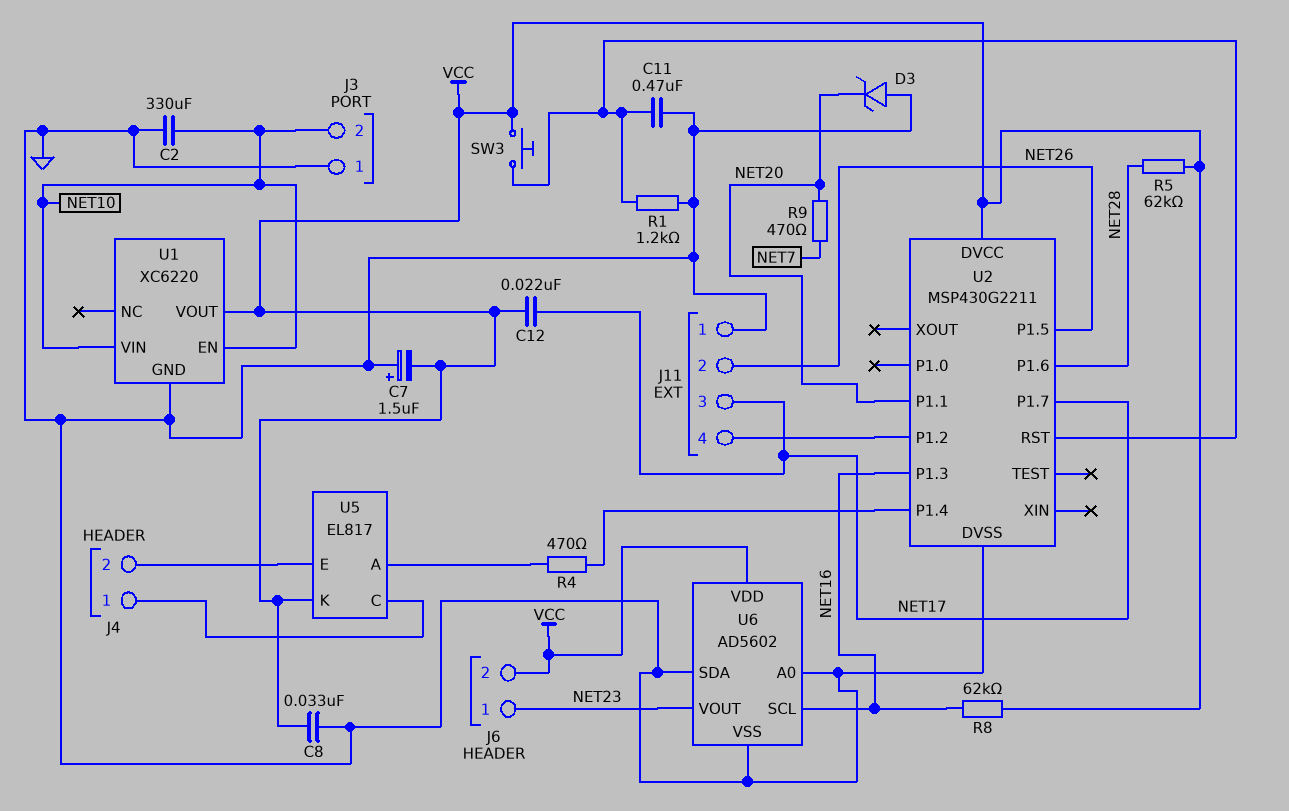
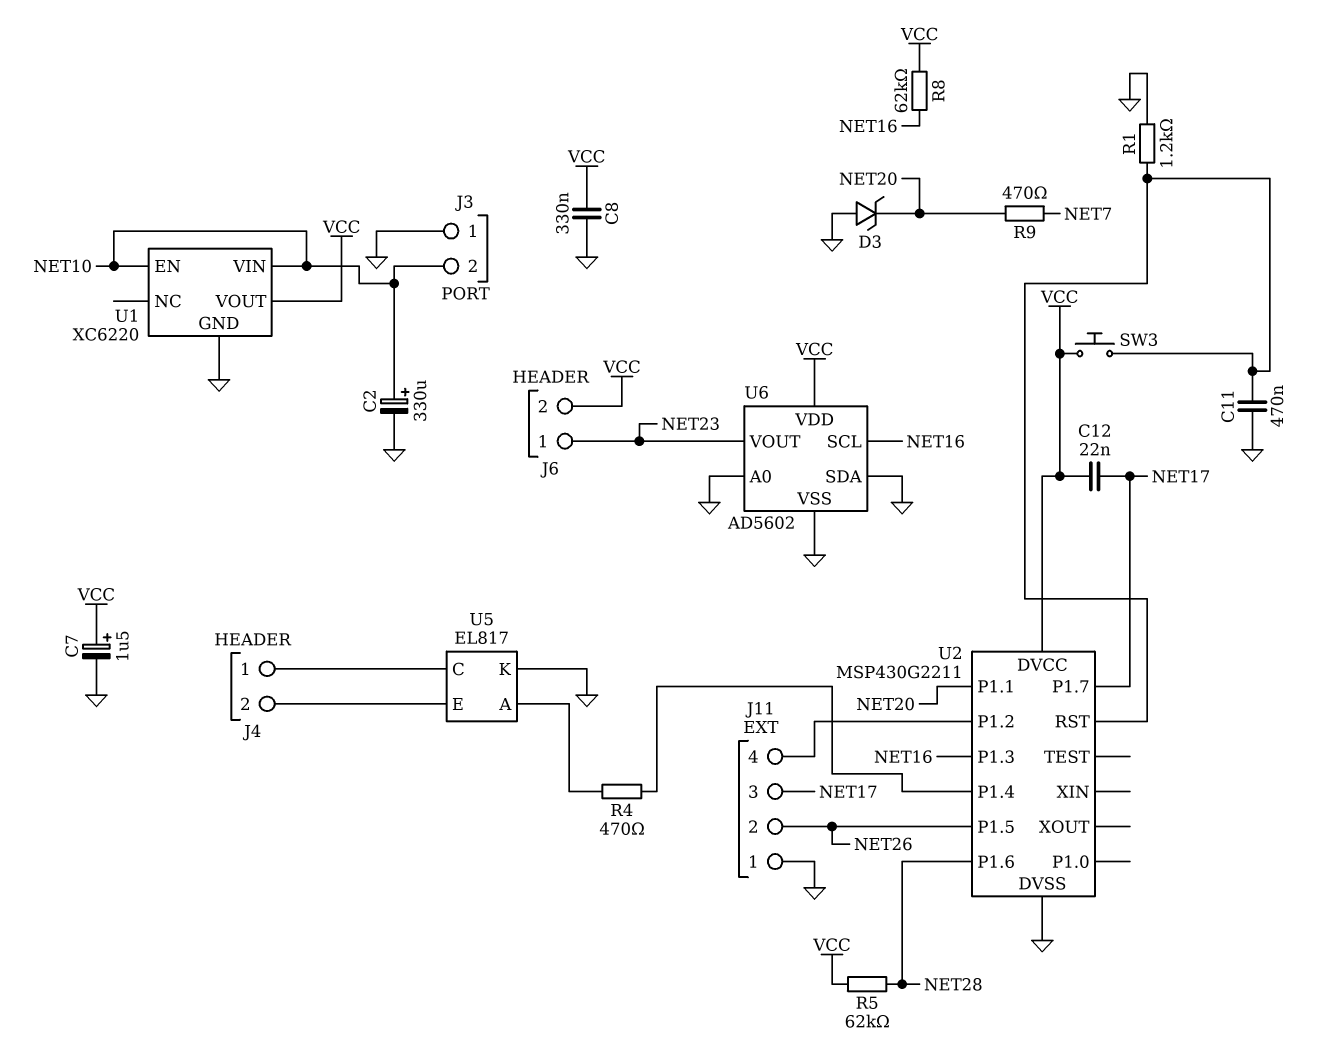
C2: 330uF (GND, NET10) -> 330uF (plus NET10, minus GND)
C7: 1.5uF (plus GND, minus VCC) -> 1.5uF (plus VCC, minus GND)
C8: 33nF (GND, VCC) -> 330nF (GND, VCC)
U5 pin K: VCC -> GND

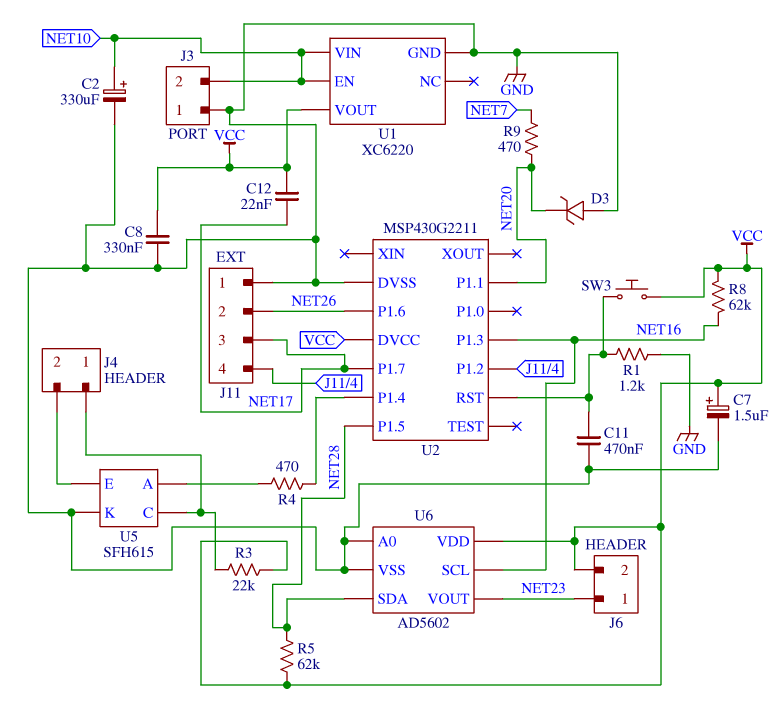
R3: none -> 22k (J4/1, VCC)
U2 pin P1.5: NET26 -> NET28
U2 pin P1.6: NET28 -> NET26
U5: EL817 -> SFH615
U6 pin SDA: GND -> NET28

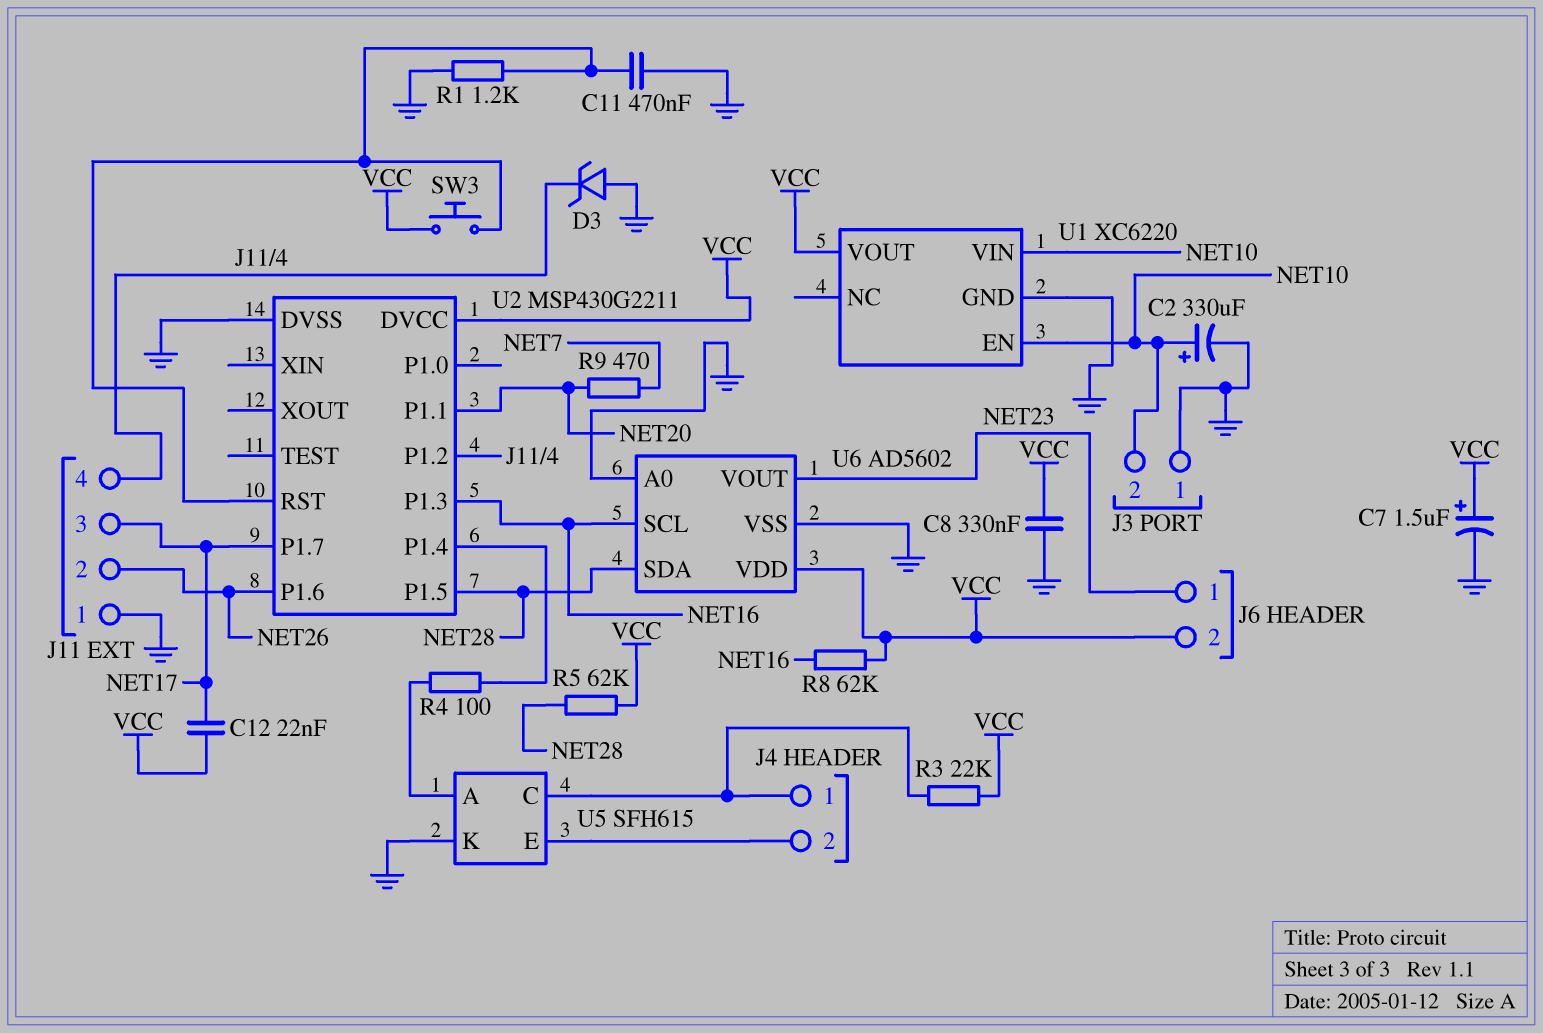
D3: zener (A GND, K NET20) -> zener (A GND, K J11/4)
R4: 470 (U2/P1.4, U5/A) -> 100 (U2/P1.4, U5/A)

